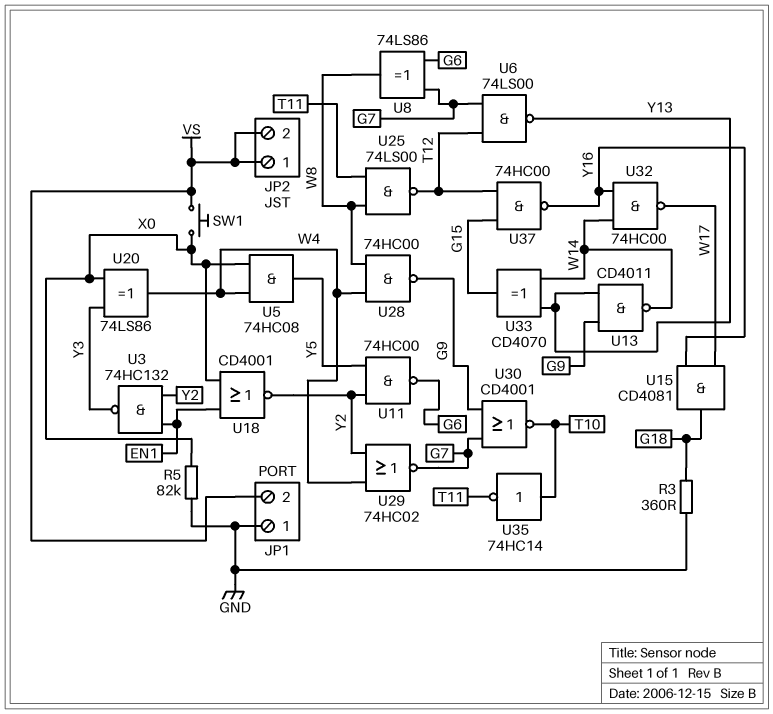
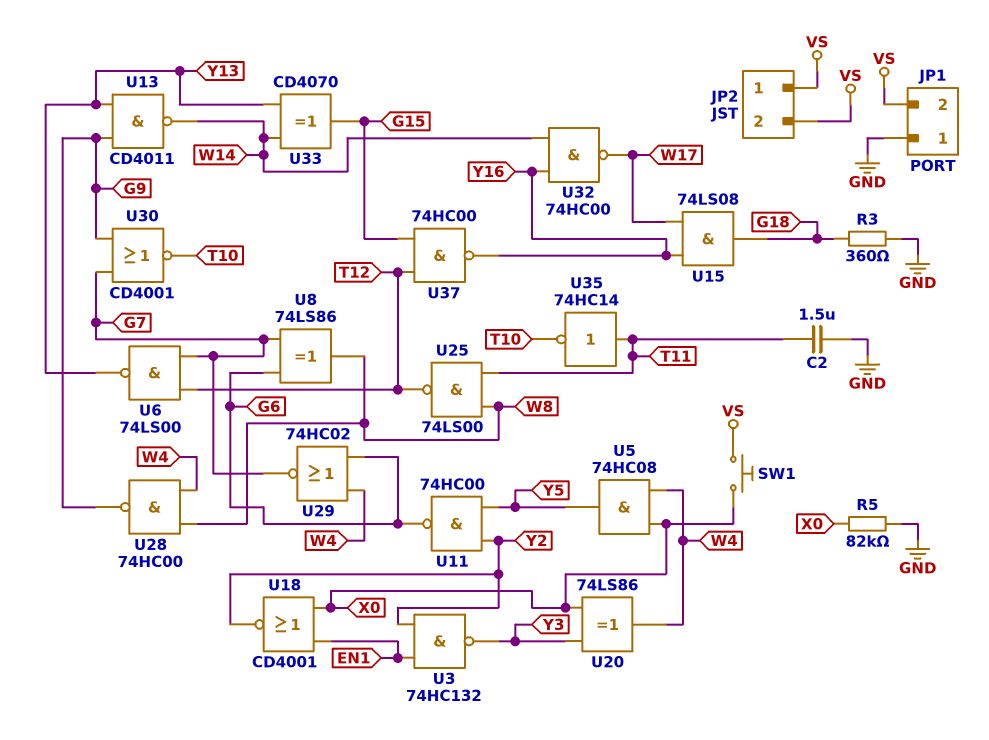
C2: none -> 1.5uF (GND, T11)
U15: AND CD4081 (in W17, in Y16, out G18) -> AND 74LS08 (in W17, in Y16, out G18)
U29: NOR 74HC02 (in W4, in Y2, out G7) -> NOR 74HC02 (in G6, in W4, out G7)
U35: NOT 74HC14 (in T10, out T11) -> NOT 74HC14 (in T11, out T10)

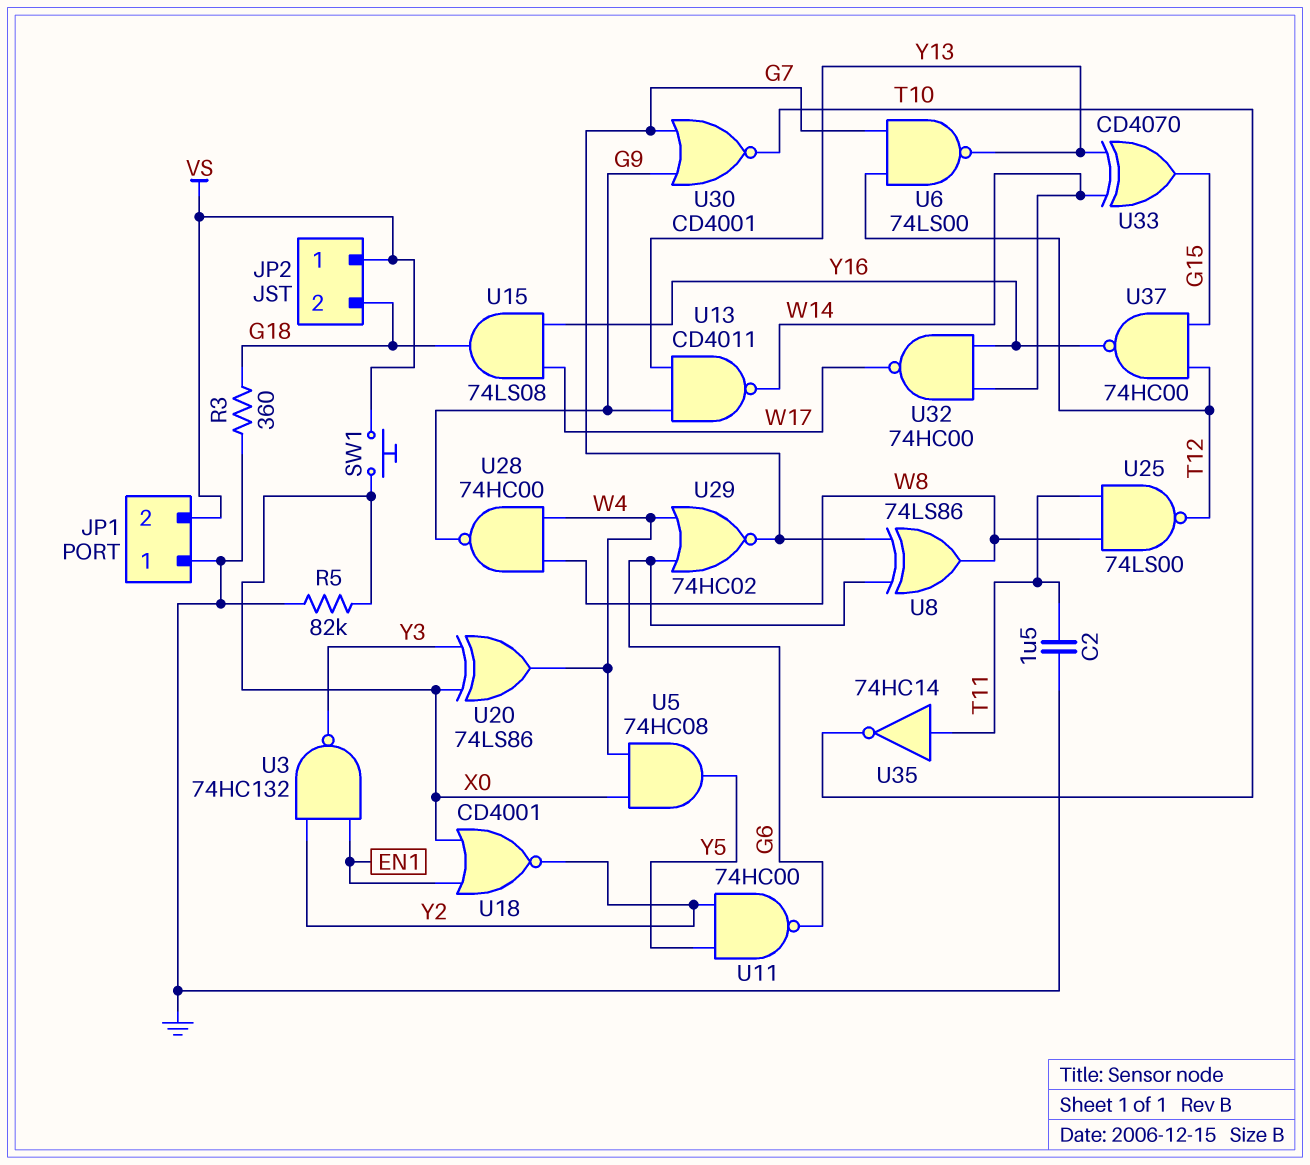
JP2 pin 2: VS -> G18

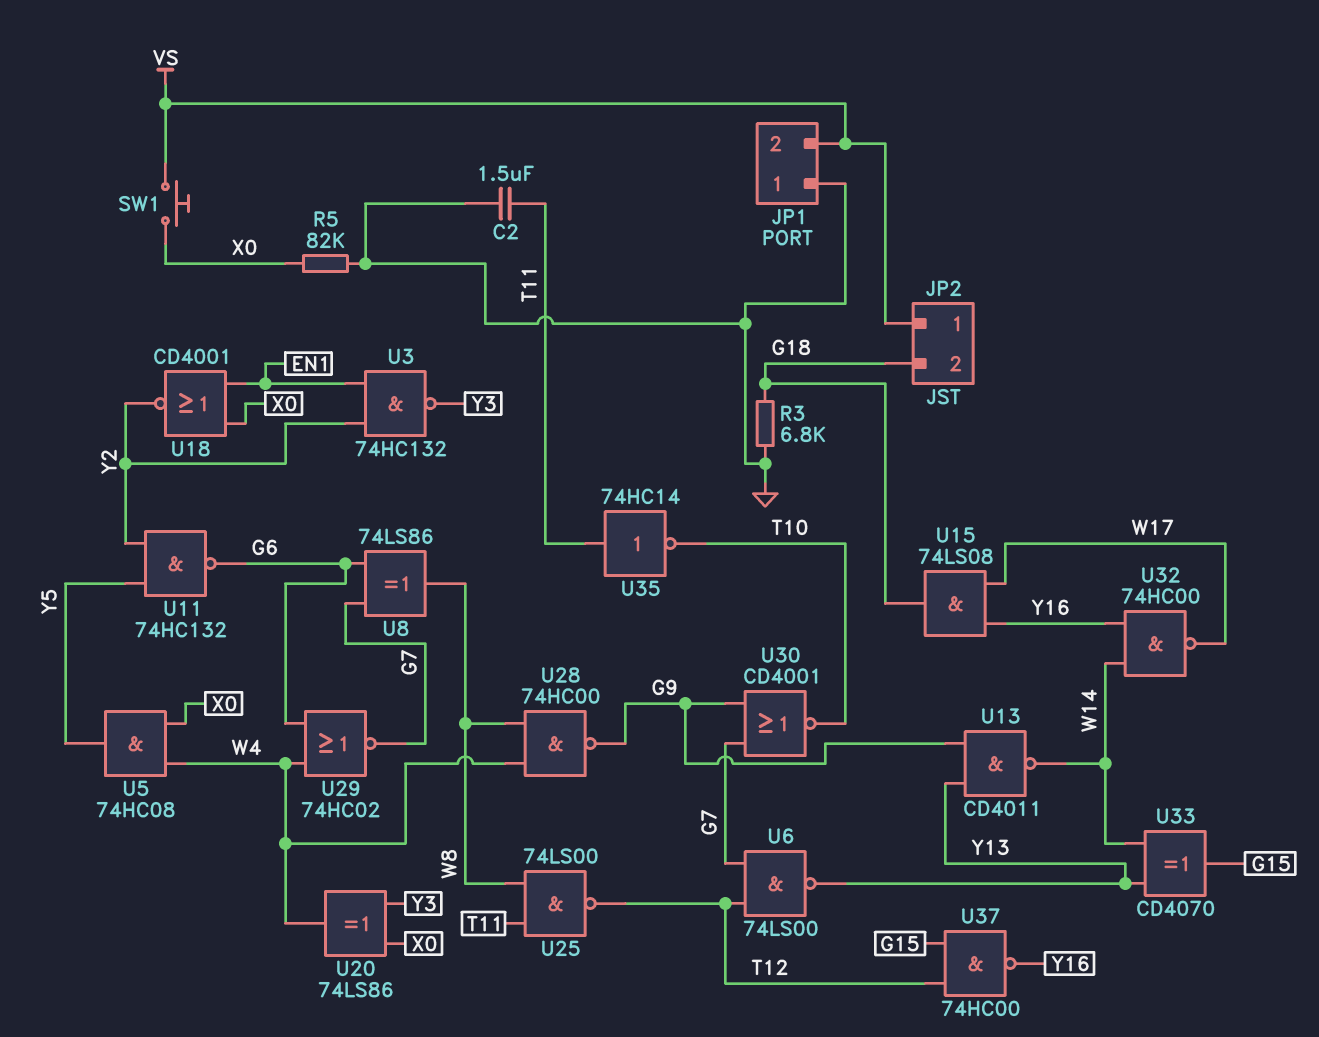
R3: 360 (G18, GND) -> 6.8k (G18, GND)
U11: NAND 74HC00 (in Y2, in Y5, out G6) -> NAND 74HC132 (in Y2, in Y5, out G6)

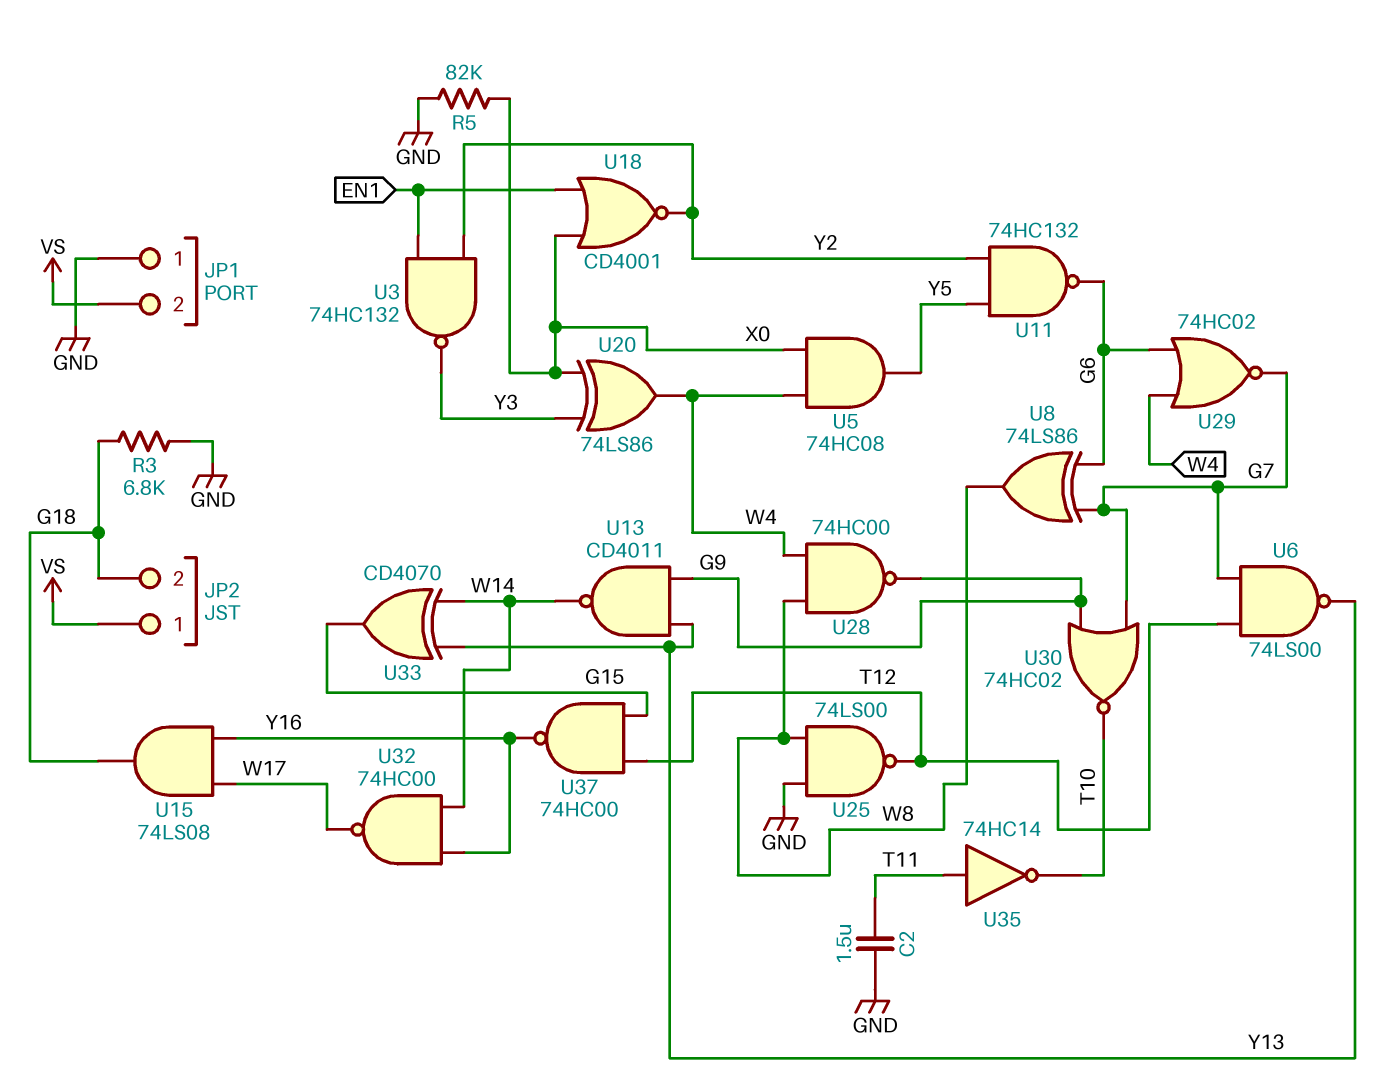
SW1: button (VS, X0) -> none
U25: NAND 74LS00 (in T11, in W8, out T12) -> NAND 74LS00 (in GND, in W8, out T12)
U30: NOR CD4001 (in G7, in G9, out T10) -> NOR 74HC02 (in G7, in G9, out T10)

